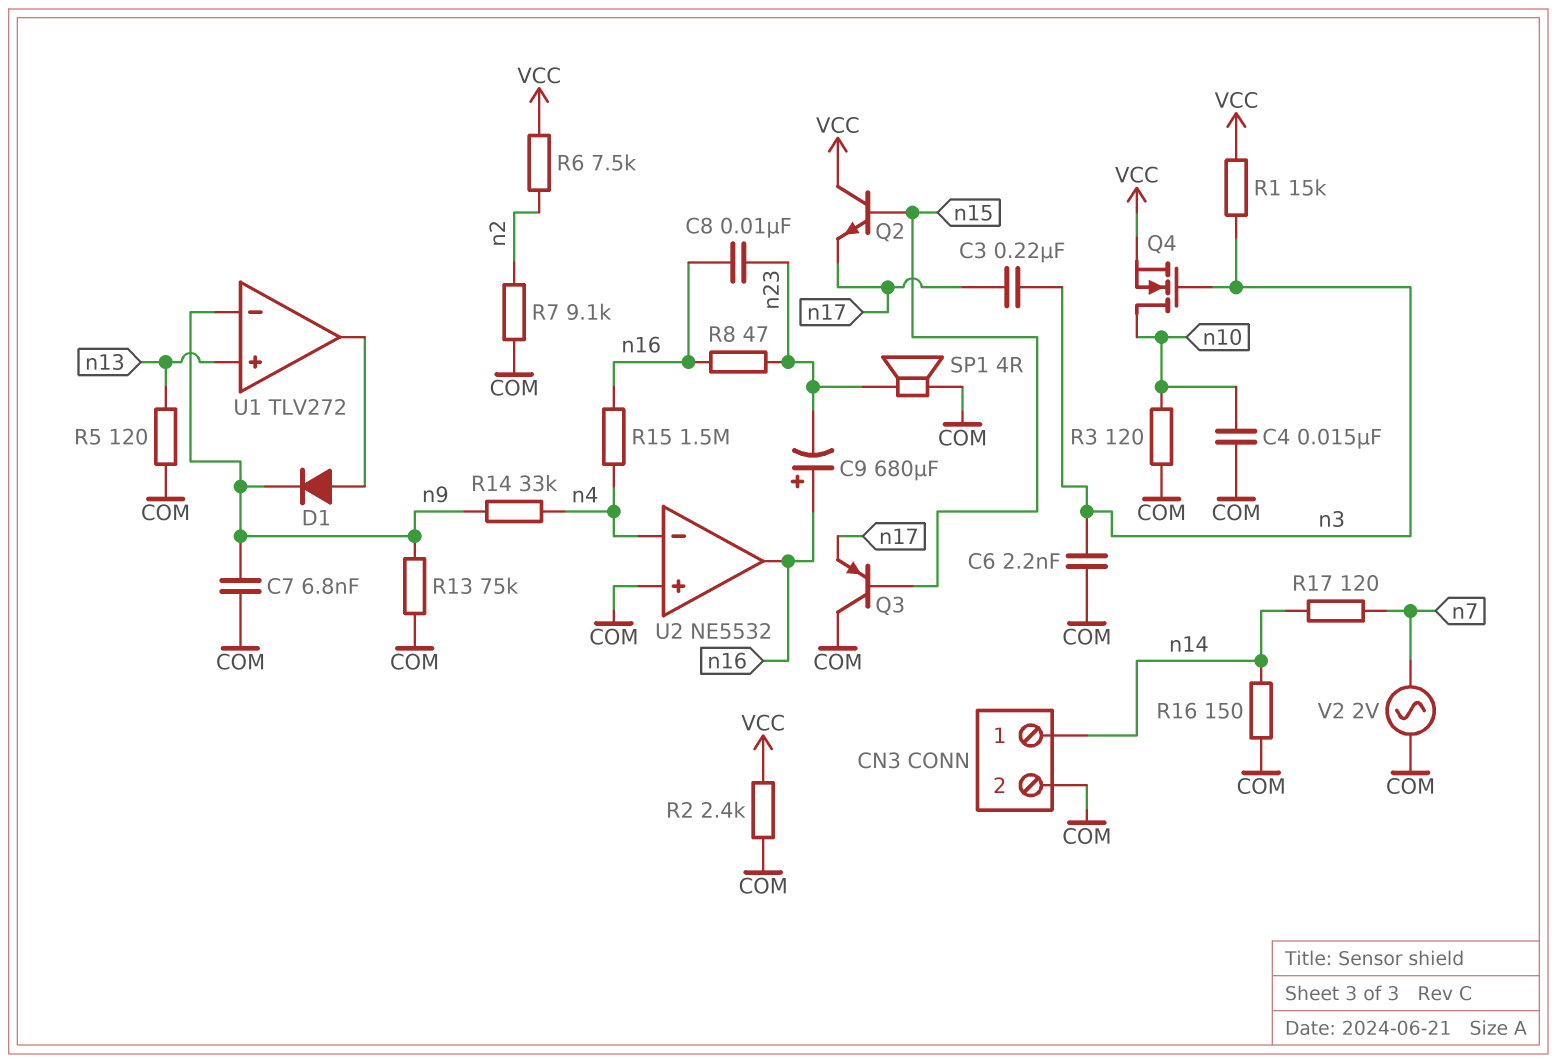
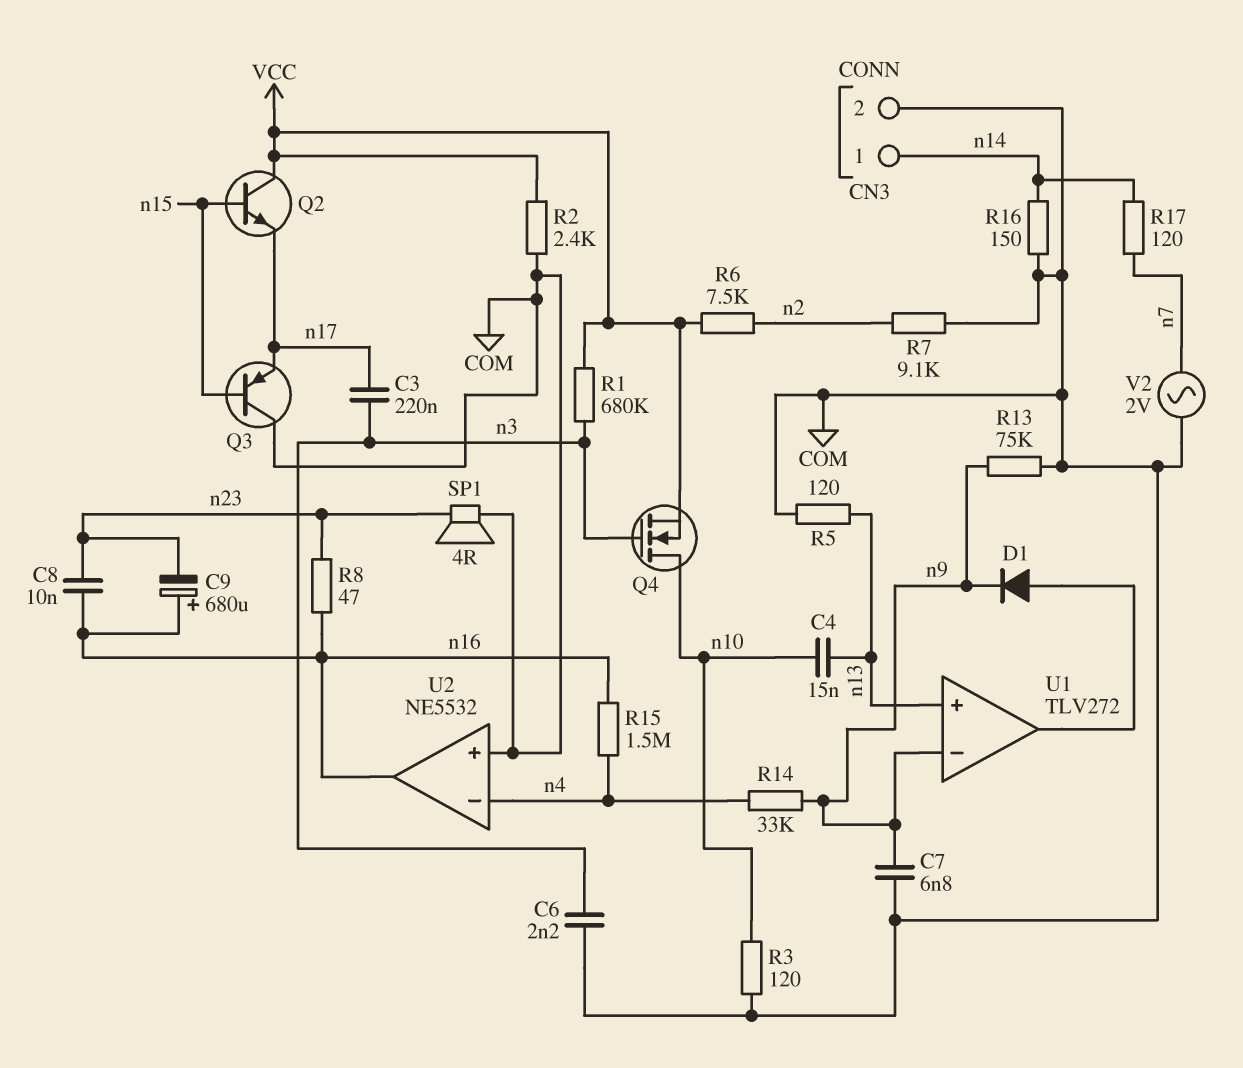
C4: 15nF (COM, n10) -> 15nF (n10, n13)
R1: 15k (VCC, n3) -> 680k (VCC, n3)

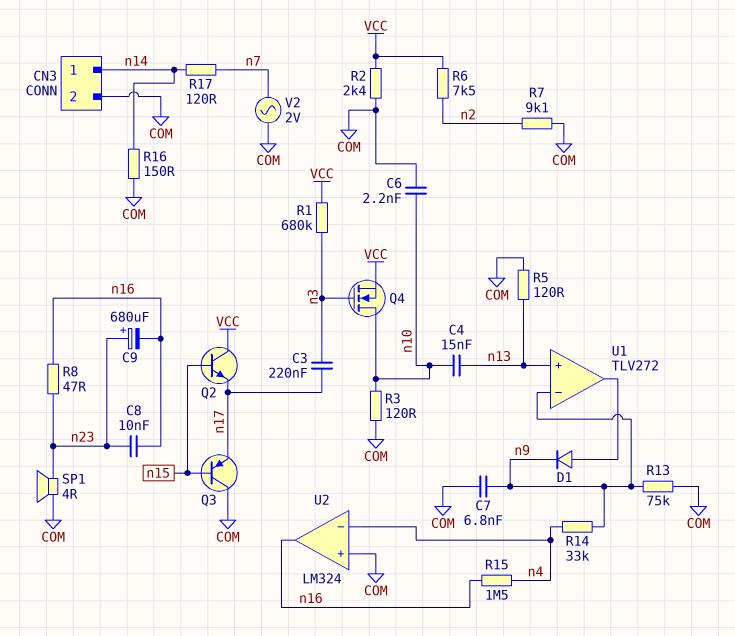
C6: 2.2nF (COM, n3) -> 2.2nF (COM, n10)
C9: 680uF (plus n16, minus n23) -> 680uF (plus n23, minus n16)
U2: NE5532 -> LM324

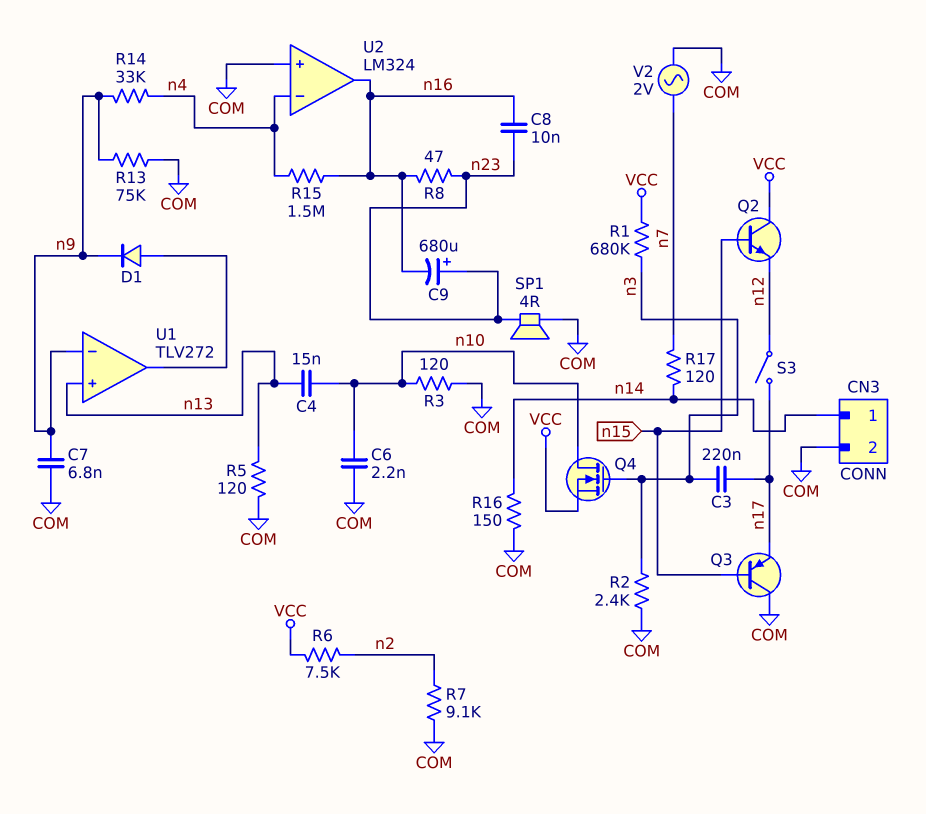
Q2: NPN (B n15, C VCC, E n17) -> NPN (B n15, C VCC, E n12)
R2: 2.4k (COM, VCC) -> 2.4k (COM, n3)
S3: none -> switch (n12, n17)

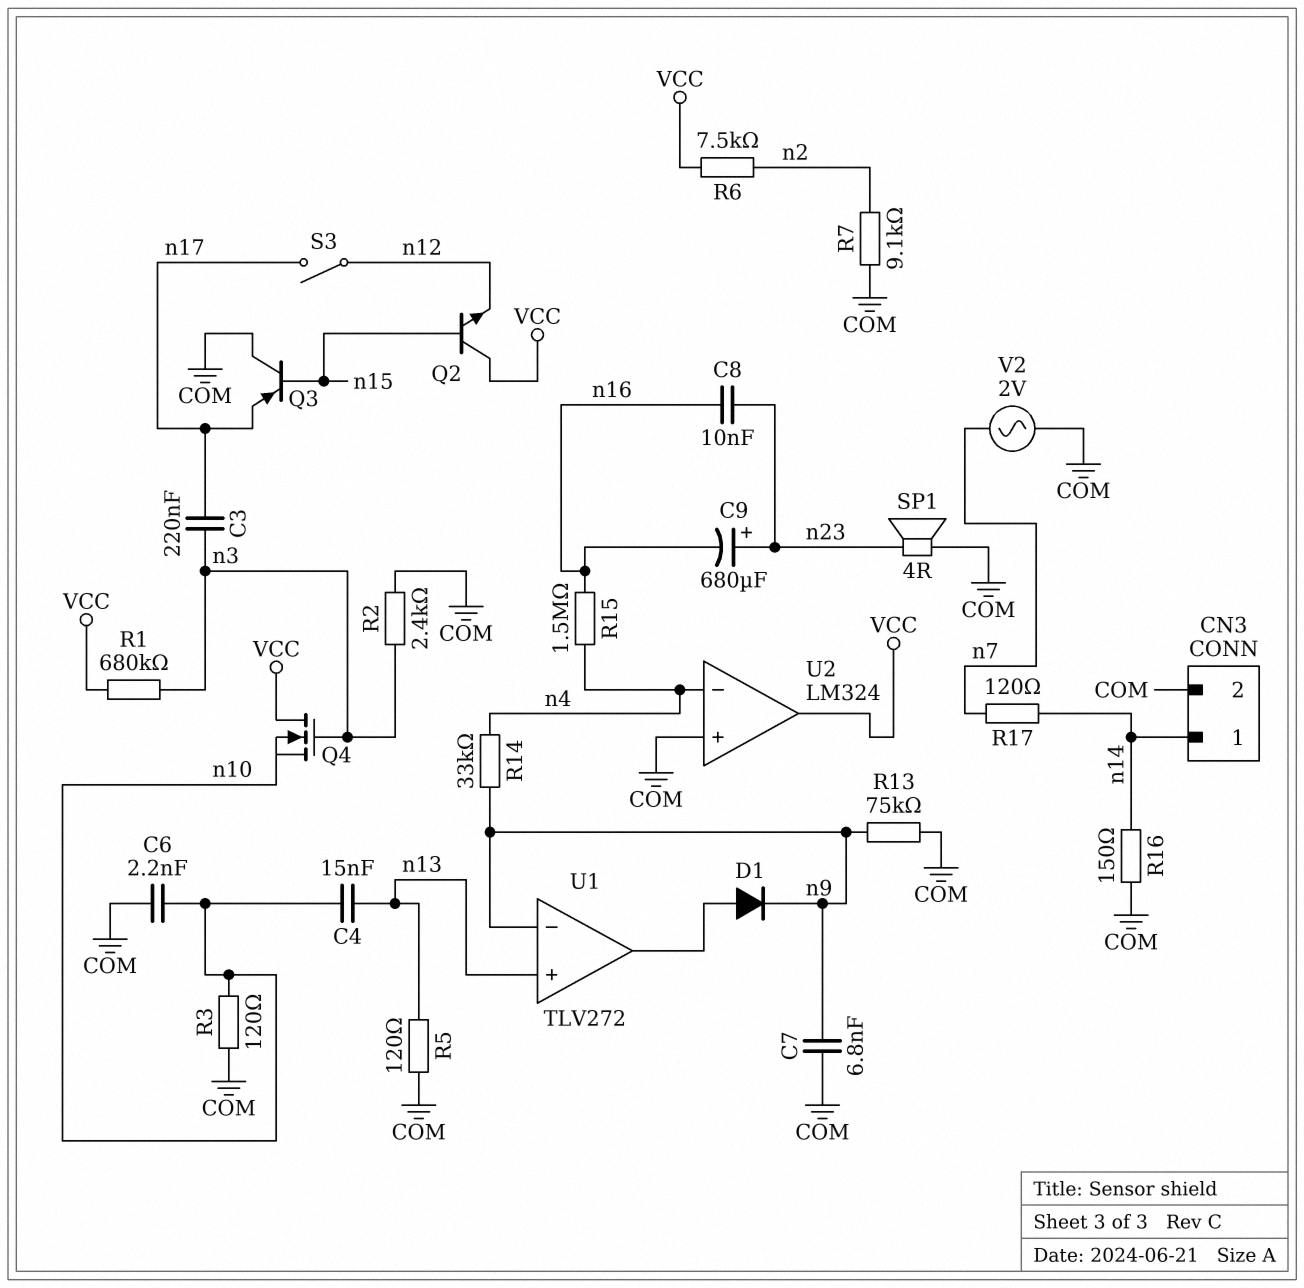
Q4: NMOS (G n3, D n10, S VCC) -> NMOS (G n3, D VCC, S n10)
R8: 47 (n16, n23) -> none
U2 pin out: n16 -> VCC

